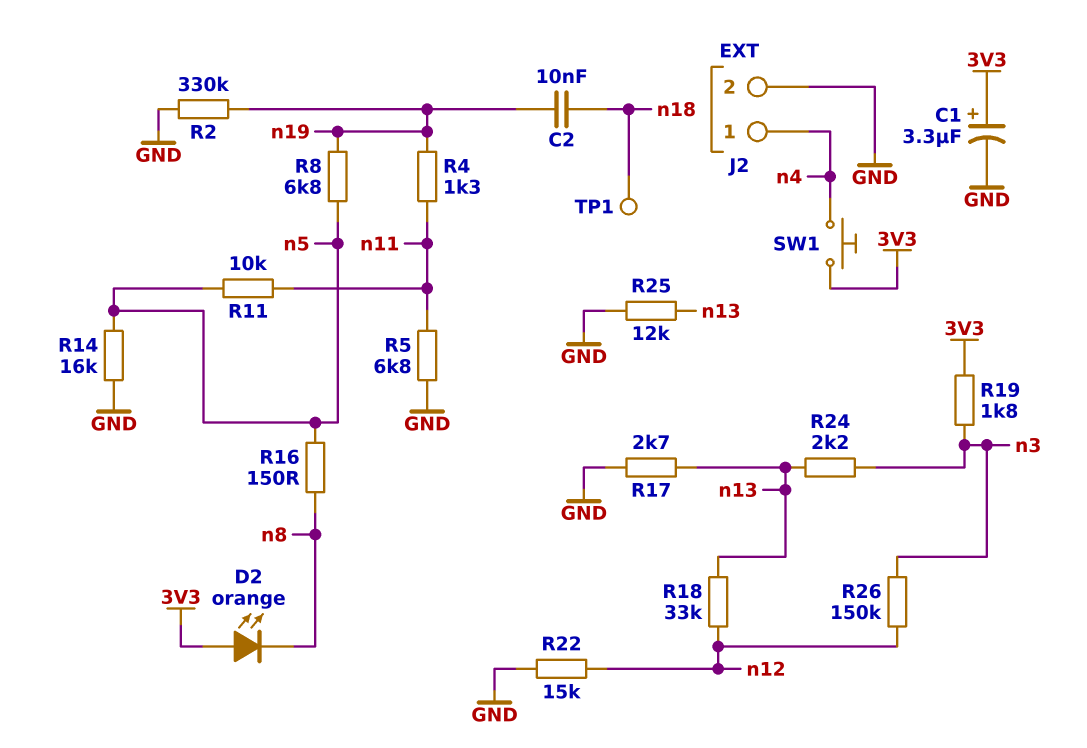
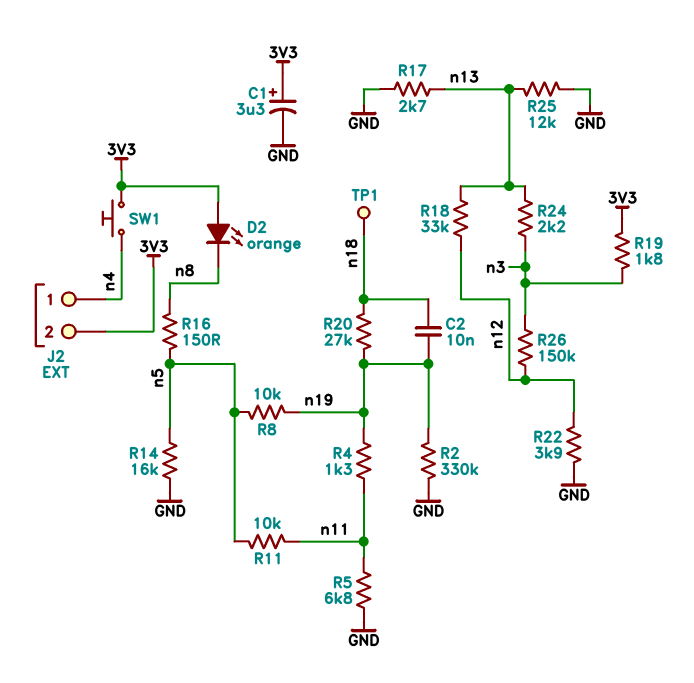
J2 pin 2: GND -> 3V3
R8: 6.8k (n5, n19) -> 10k (n5, n19)
R20: none -> 27k (n18, n19)
R22: 15k (GND, n12) -> 3.9k (GND, n12)

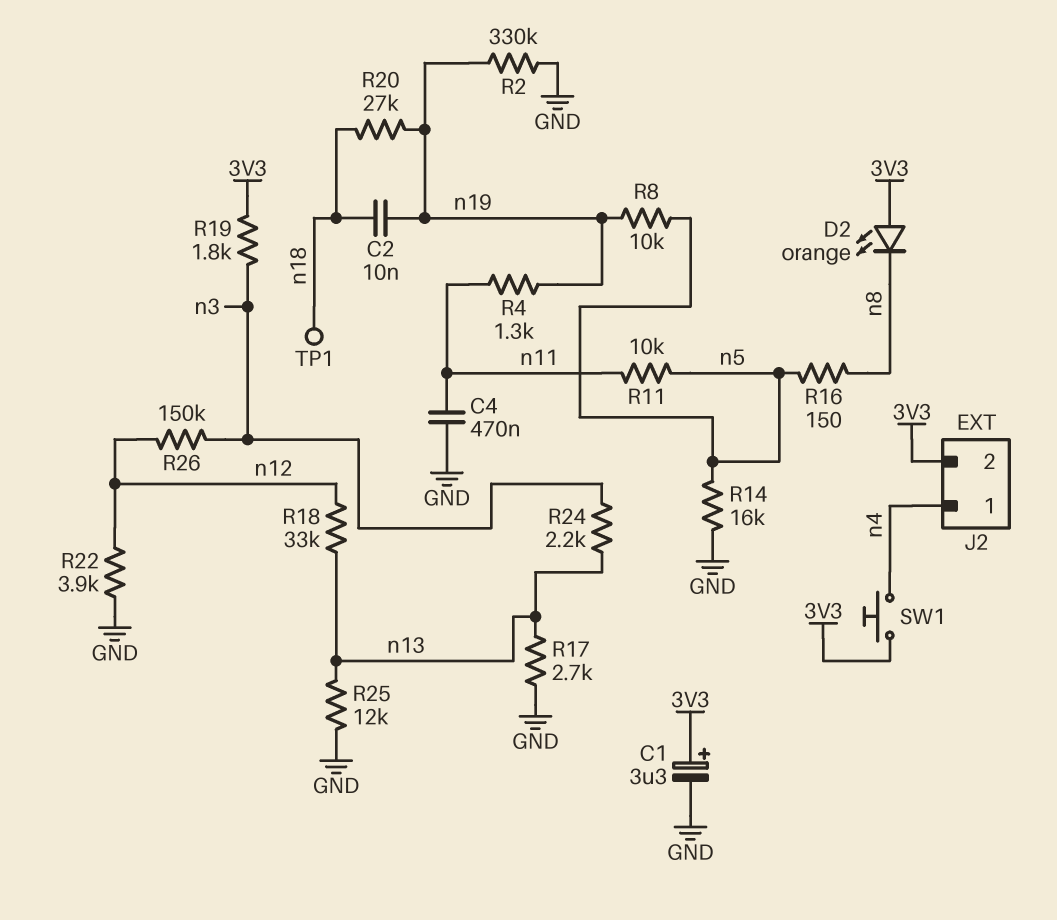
C4: none -> 470nF (GND, n11)
R5: 6.8k (GND, n11) -> none

